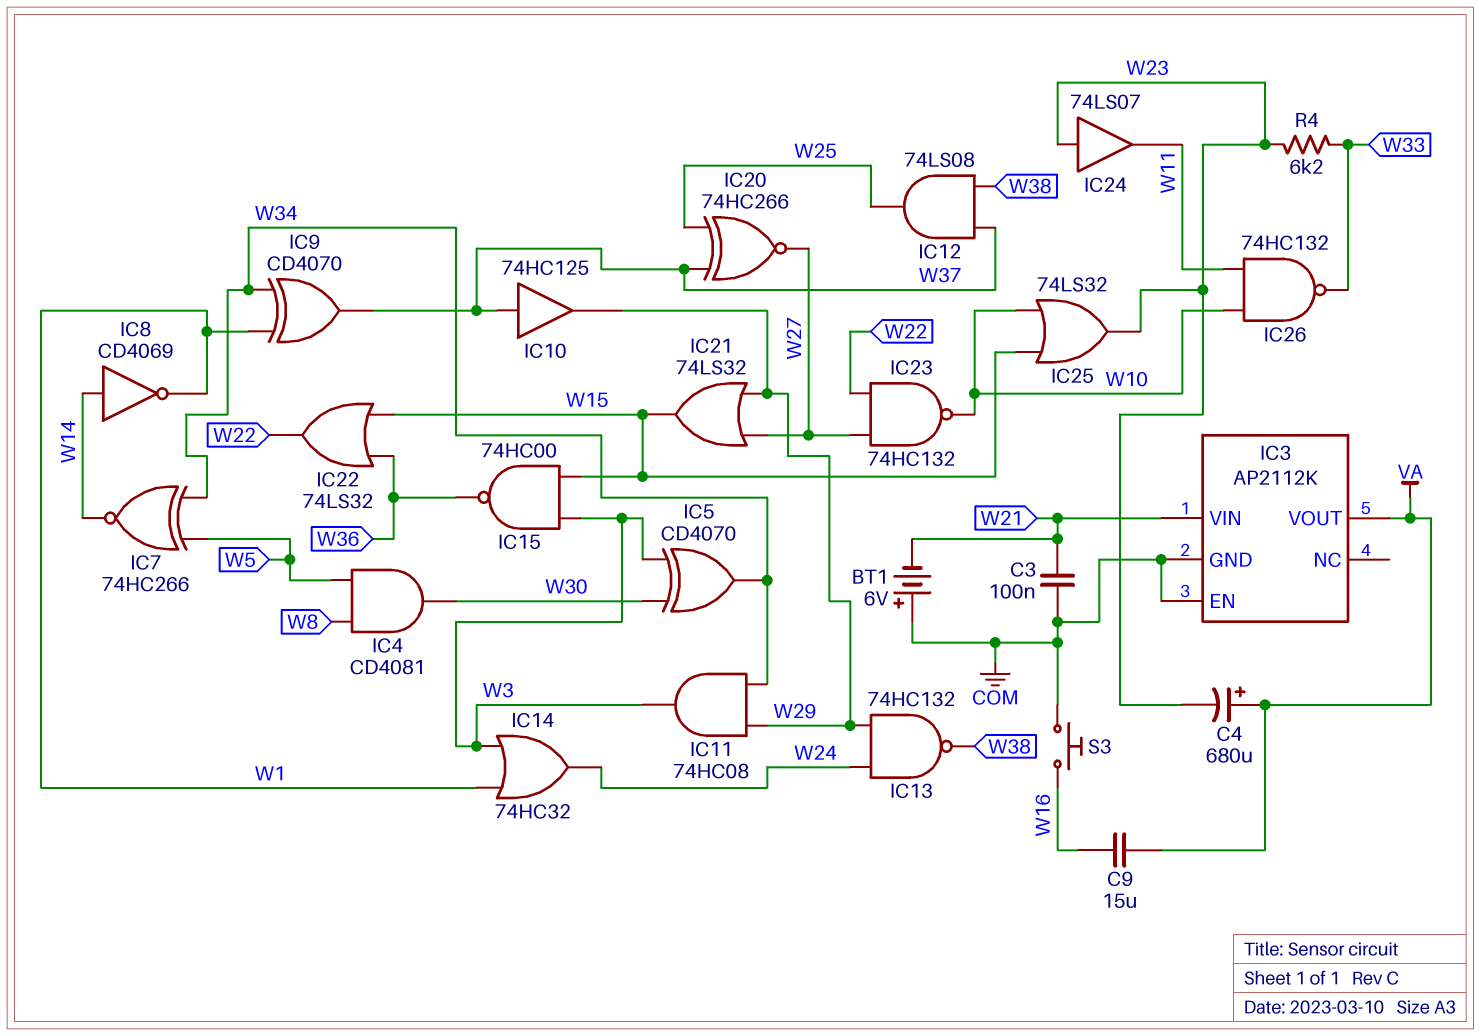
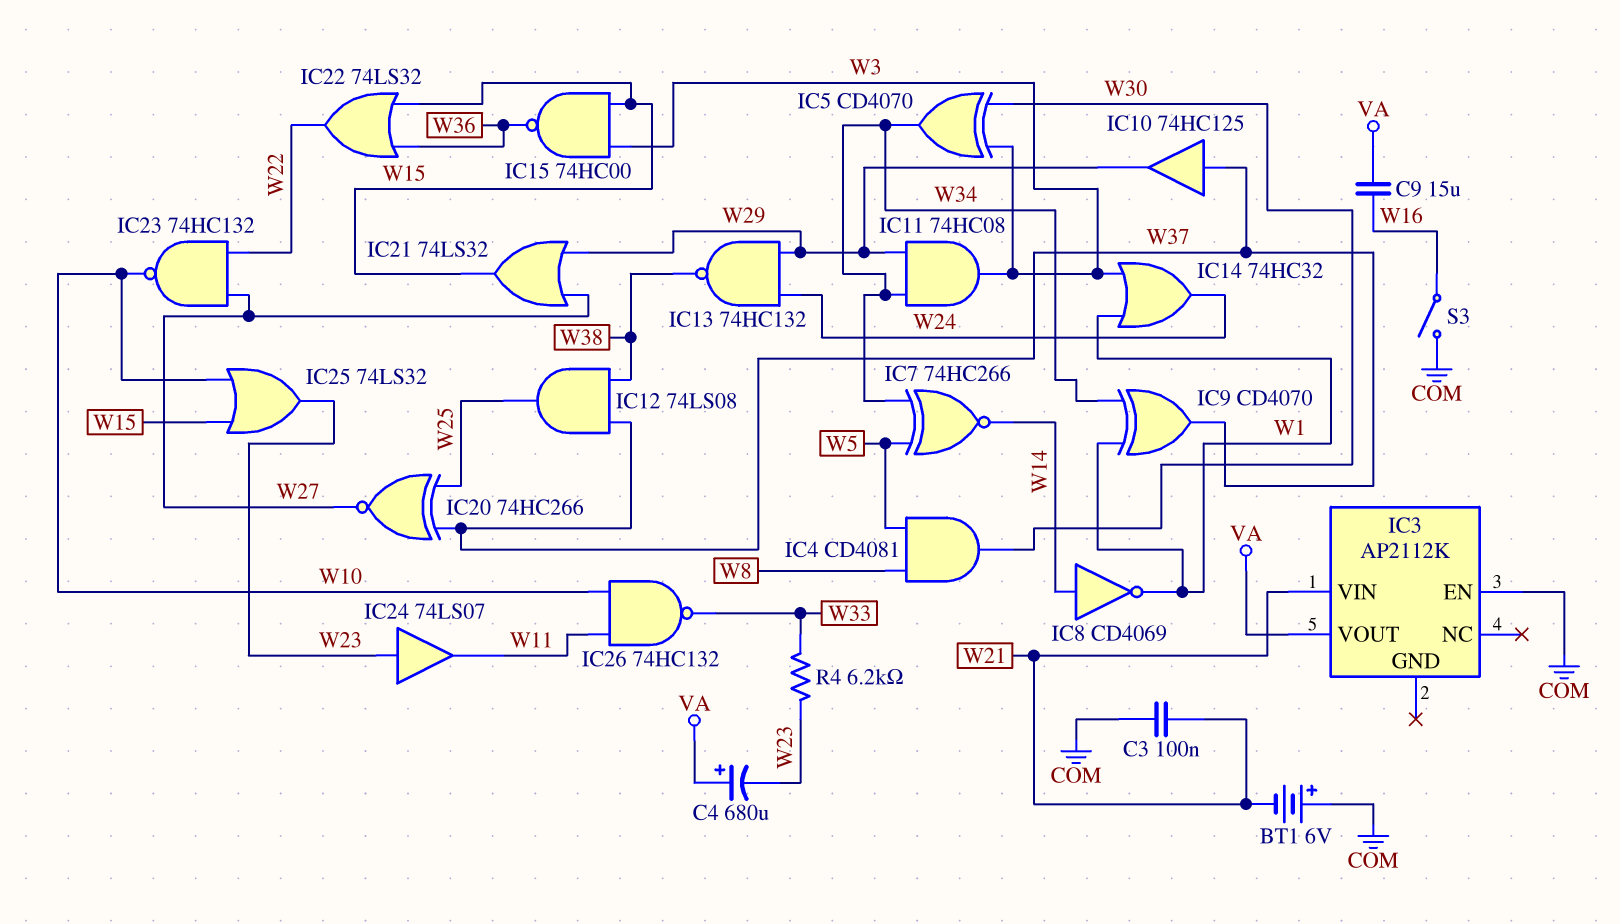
IC3 pin GND: COM -> none
S3: button (COM, W16) -> switch (COM, W16)

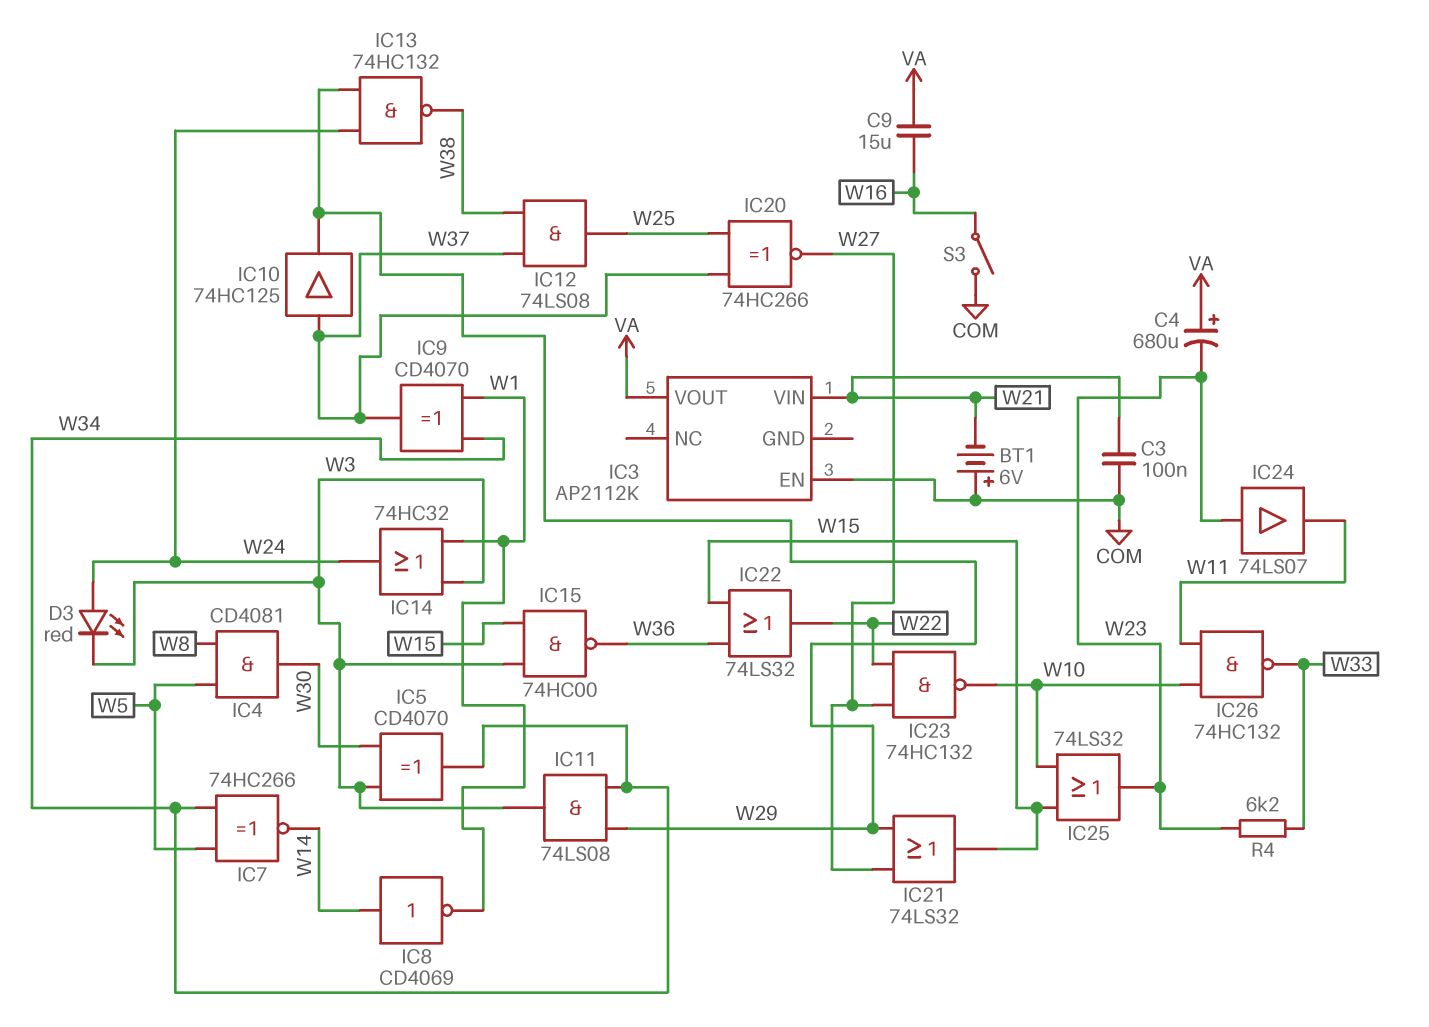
D3: none -> LED red (A W24, K W3)
IC11: AND 74HC08 (in W29, in W34, out W3) -> AND 74LS08 (in W29, in W34, out W3)

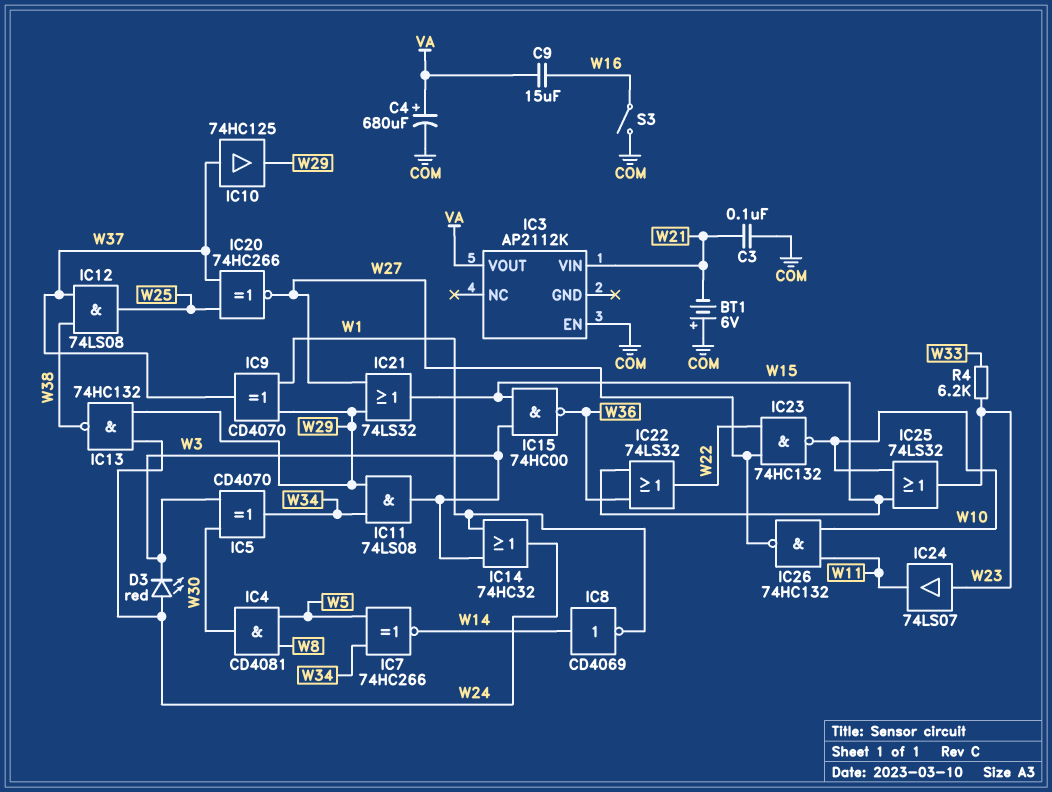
C4: 680uF (plus VA, minus W23) -> 680uF (plus VA, minus COM)
IC9: XOR CD4070 (in W1, in W34, out W37) -> XOR CD4070 (in W1, in W29, out W37)
IC26: NAND 74HC132 (in W10, in W11, out W33) -> NAND 74HC132 (in W10, in W11, out W27)

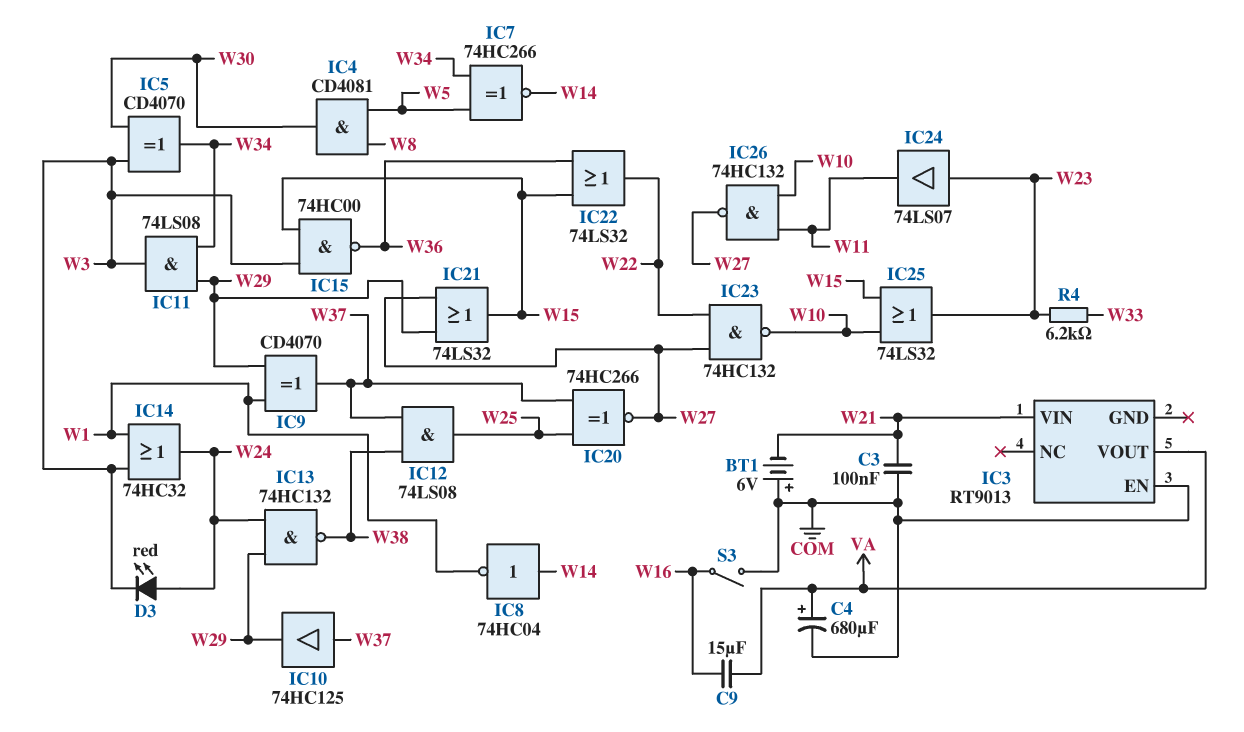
IC3: AP2112K -> RT9013
IC8: NOT CD4069 (in W14, out W1) -> NOT 74HC04 (in W14, out W1)

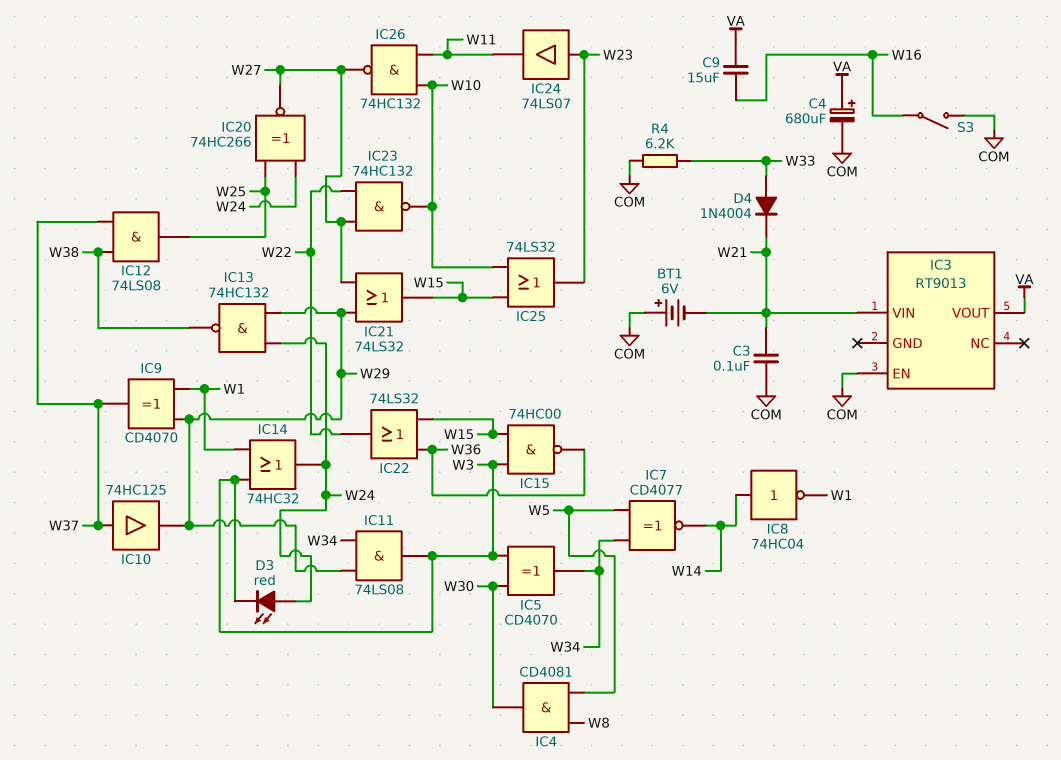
D4: none -> diode 1N4004 (A W33, K W21)
IC7: XNOR 74HC266 (in W5, in W34, out W14) -> XNOR CD4077 (in W5, in W34, out W14)
IC20: XNOR 74HC266 (in W25, in W37, out W27) -> XNOR 74HC266 (in W24, in W25, out W27)
R4: 6.2k (W23, W33) -> 6.2k (COM, W33)

